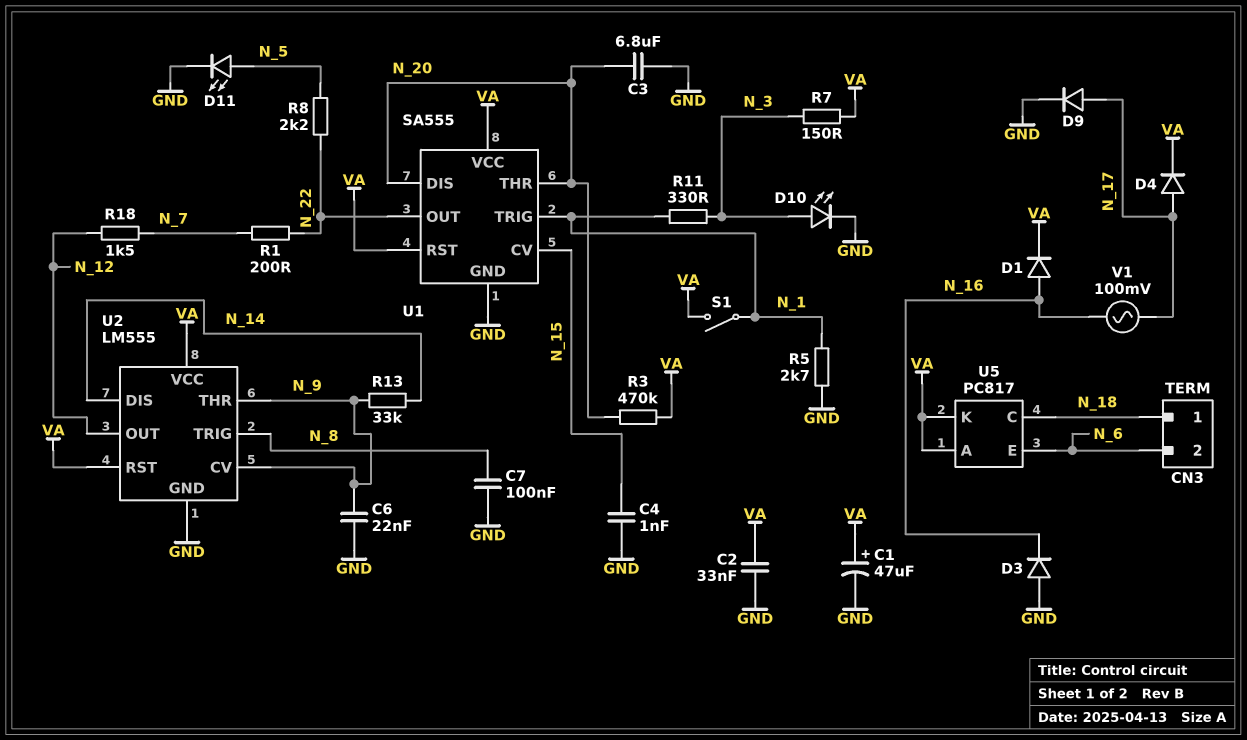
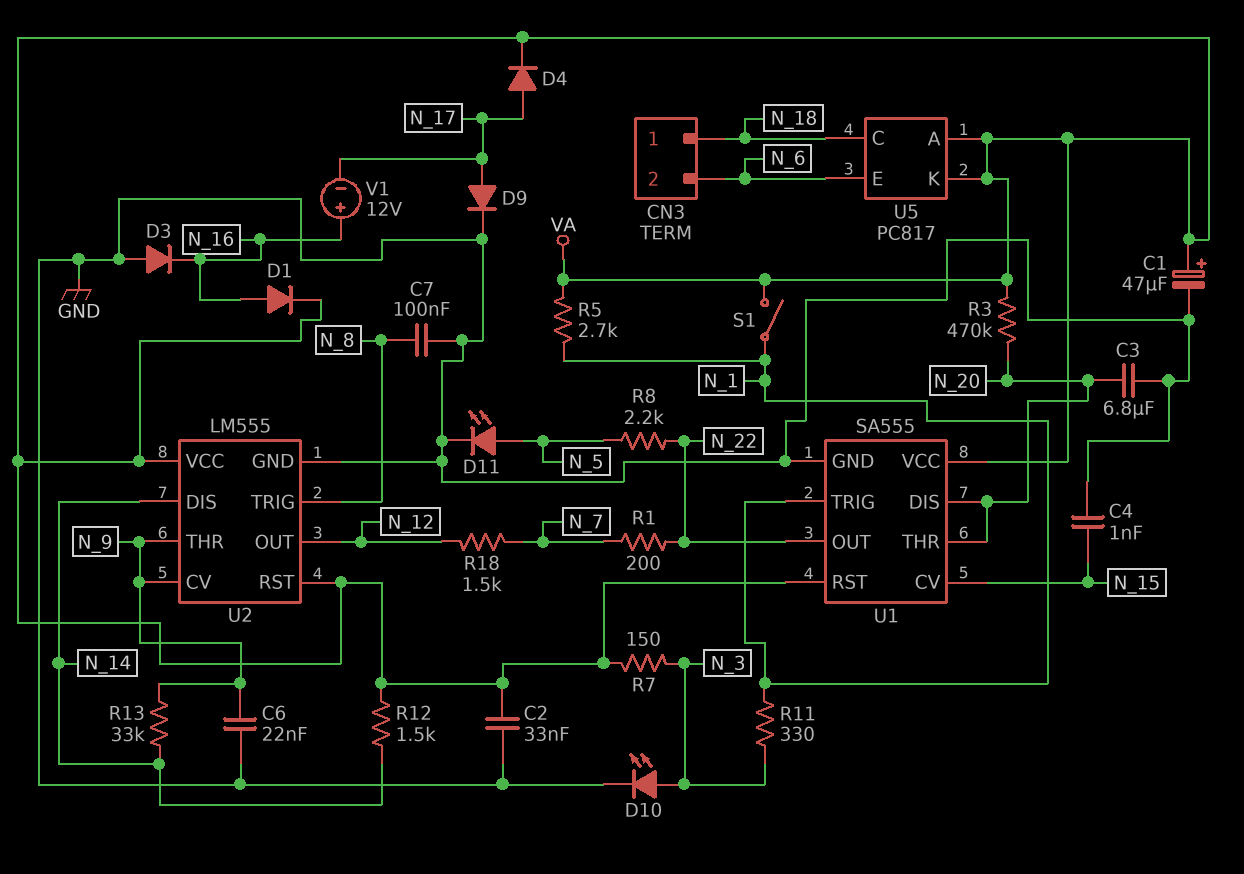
R5: 2.7k (GND, N_1) -> 2.7k (N_1, VA)
R12: none -> 1.5k (N_14, VA)
V1: AC 100mV (N_16, N_17) -> 12V (plus N_16, minus N_17)

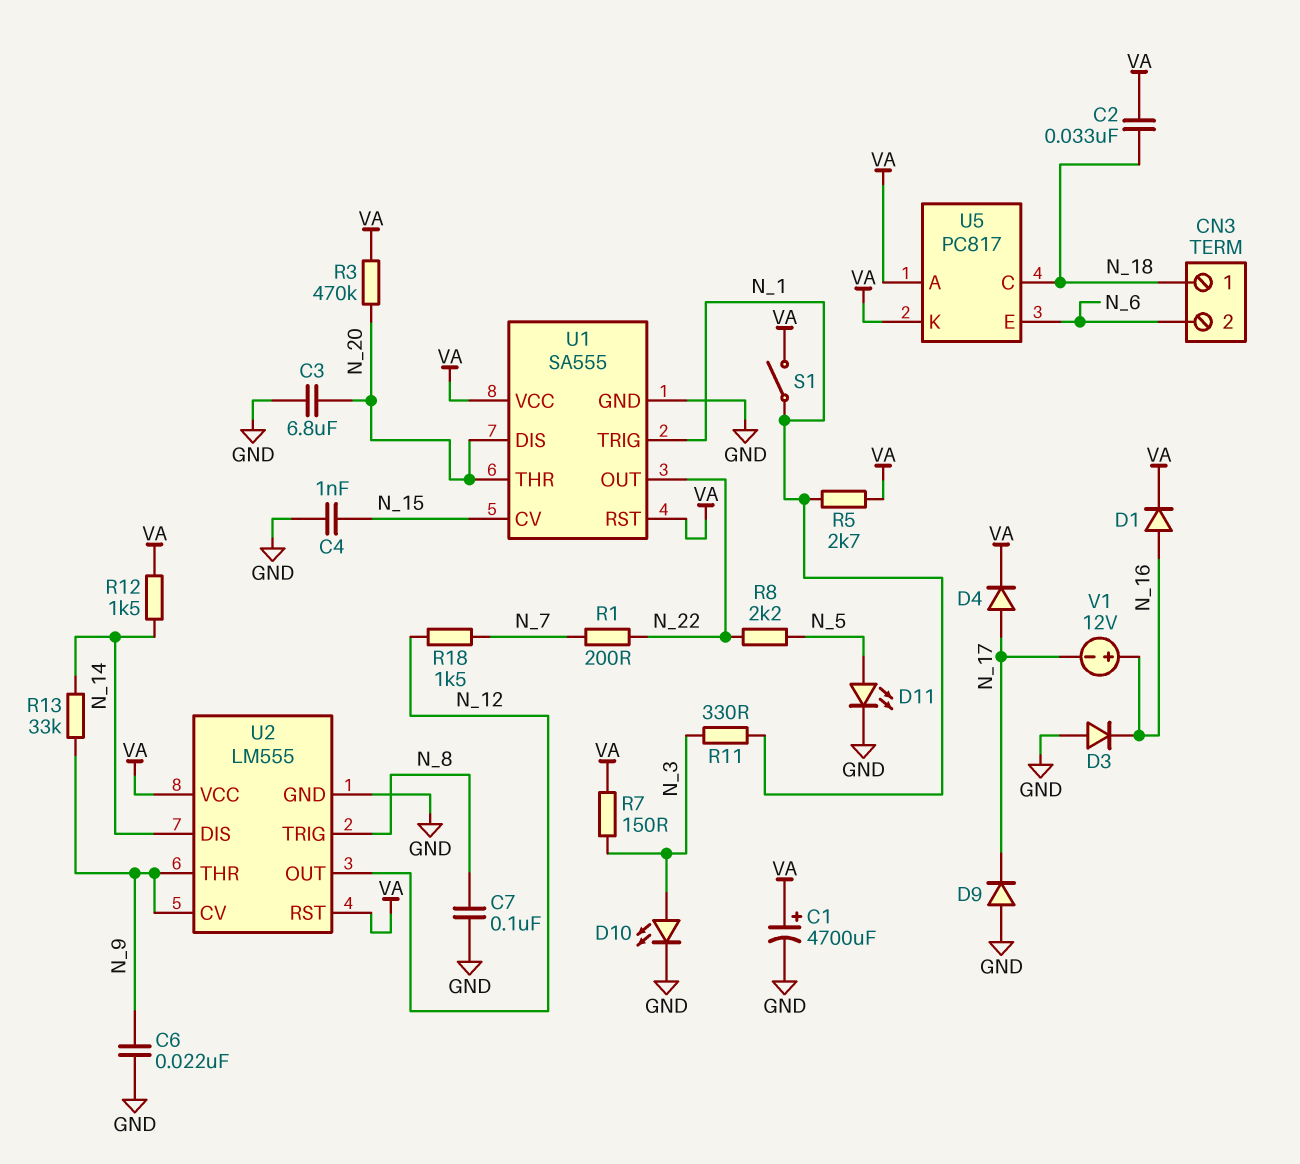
C1: 47uF (plus VA, minus GND) -> 4700uF (plus VA, minus GND)
C2: 33nF (GND, VA) -> 33nF (N_18, VA)
D9: diode (A N_17, K GND) -> diode (A GND, K N_17)

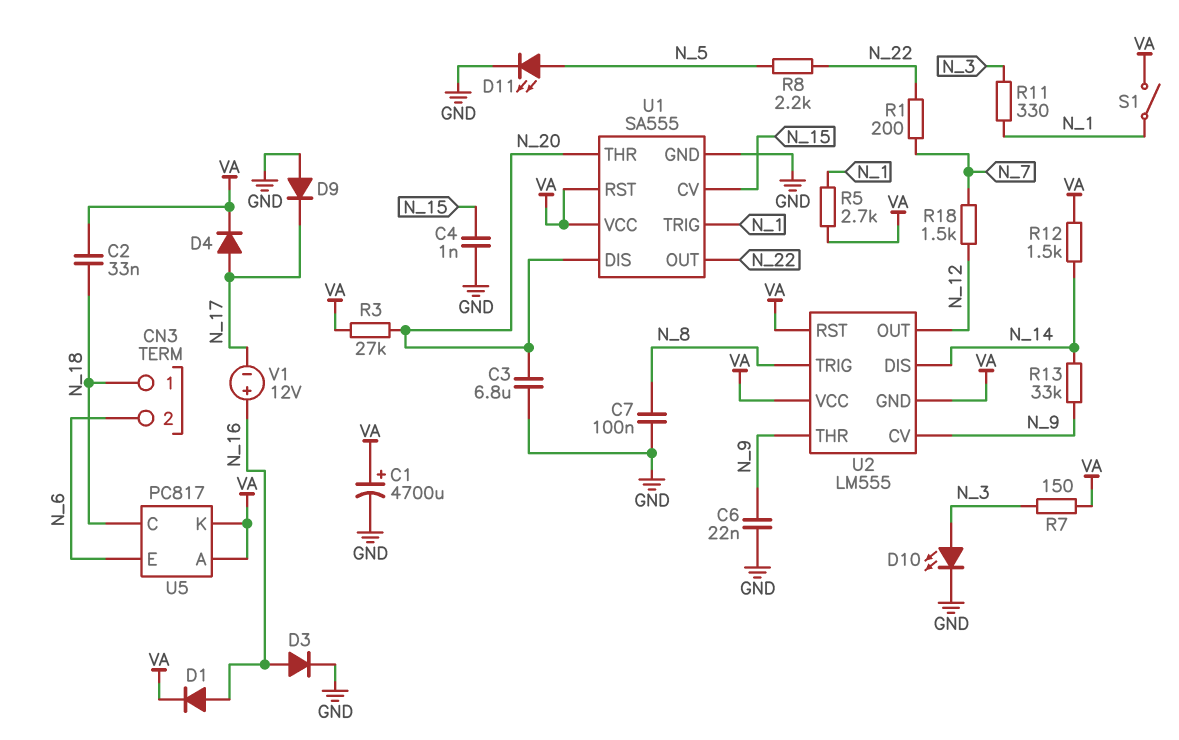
D3: diode (A GND, K N_16) -> diode (A N_16, K GND)
R3: 470k (N_20, VA) -> 27k (N_20, VA)
U2 pin GND: GND -> VA

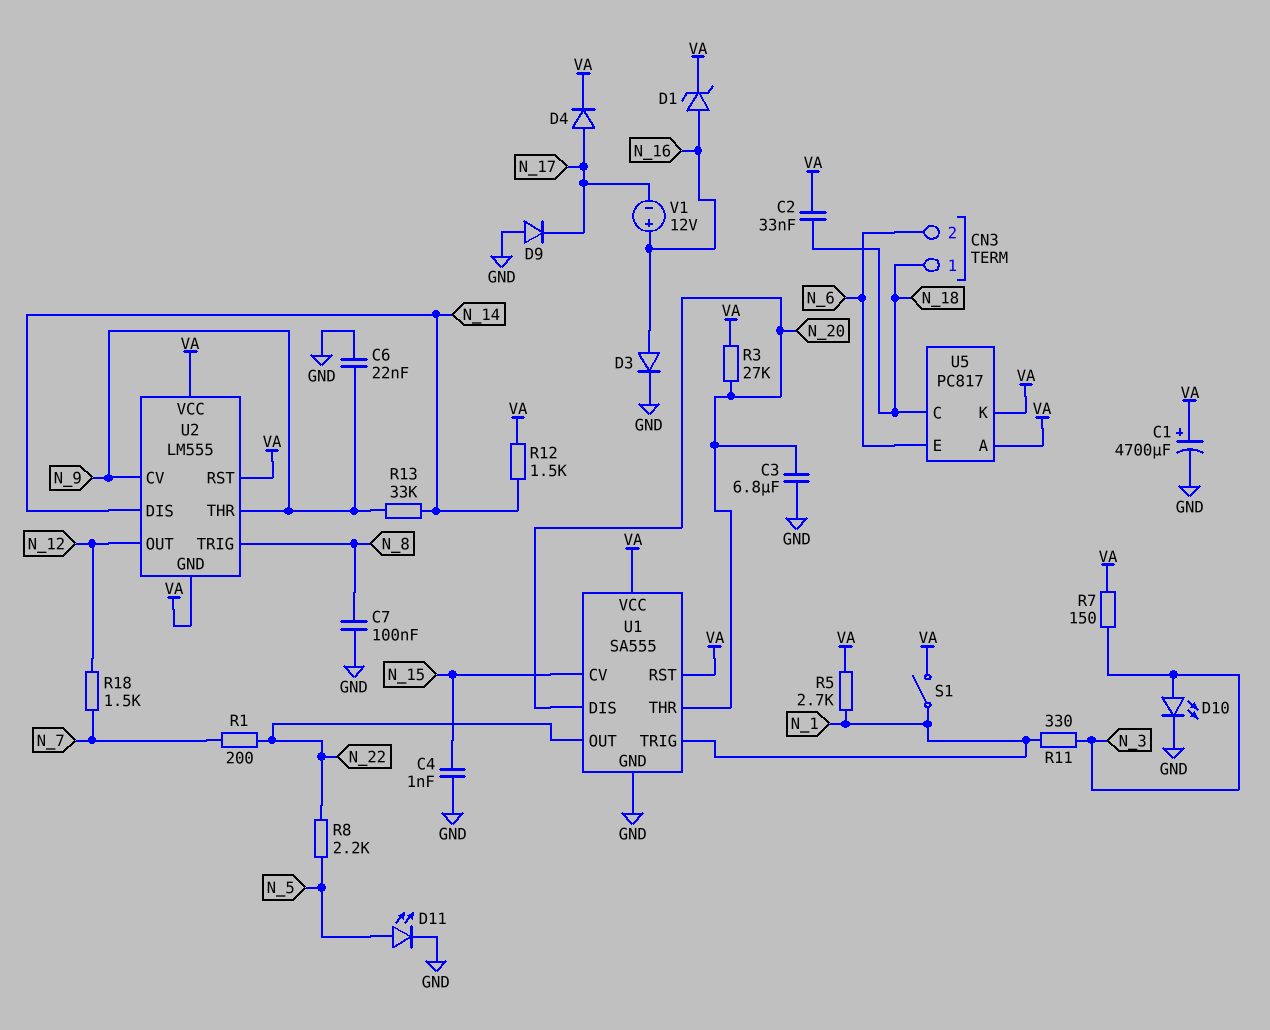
D1: diode (A N_16, K VA) -> zener (A N_16, K VA)

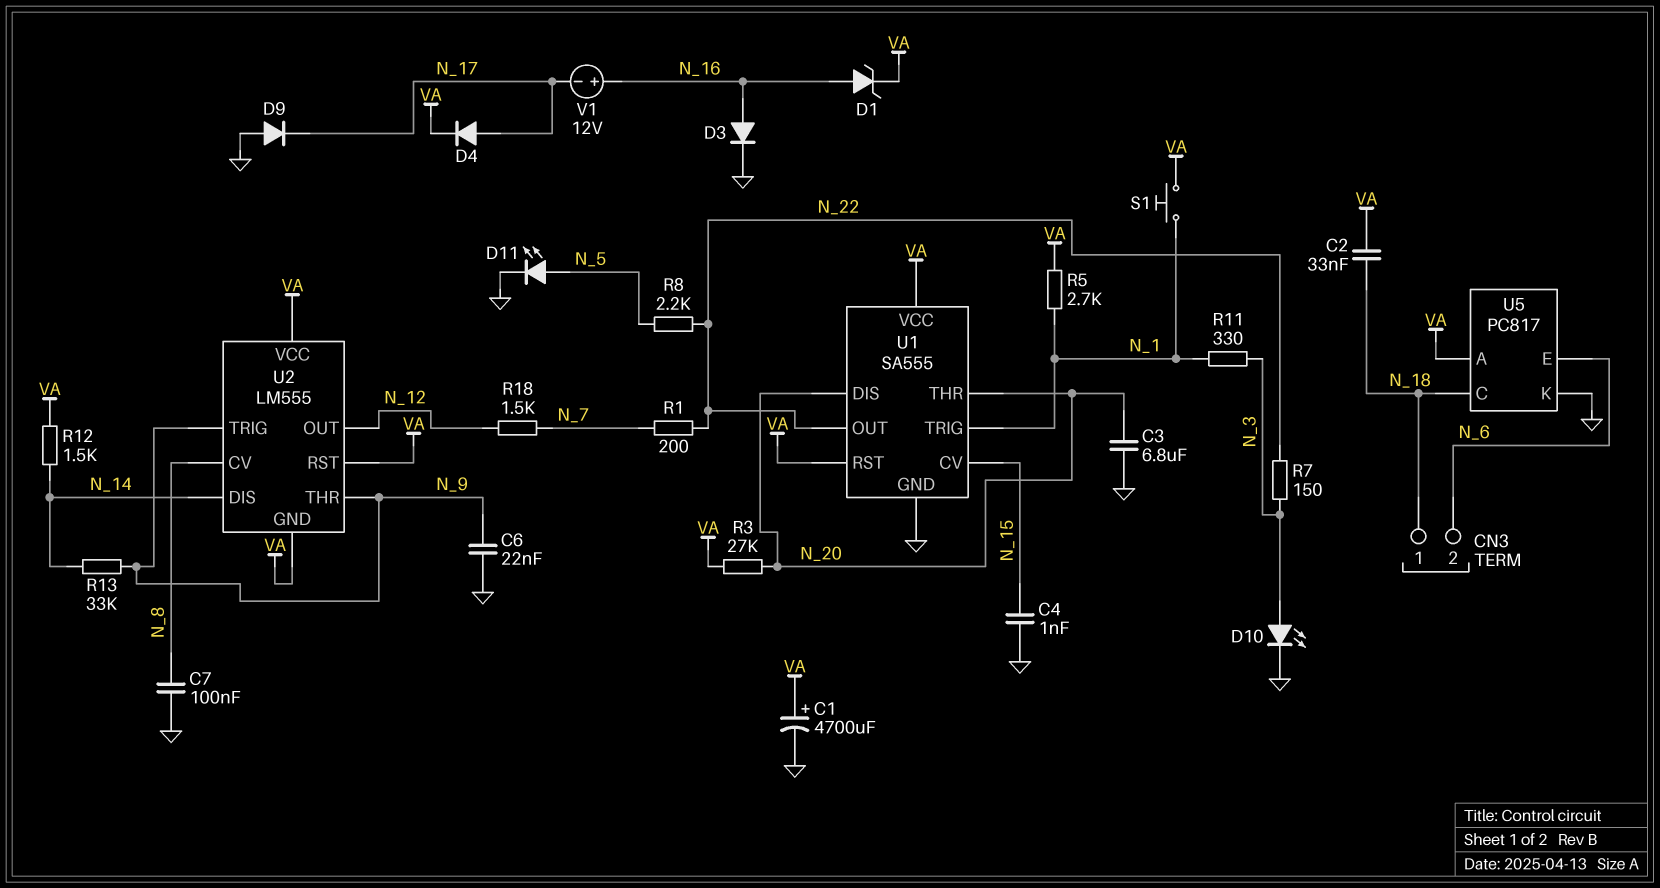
R7: 150 (N_3, VA) -> 150 (N_3, N_22)
S1: switch (N_1, VA) -> button (N_1, VA)
U2 pin CV: N_9 -> N_8
U2 pin TRIG: N_8 -> N_9
U5 pin K: VA -> GND

